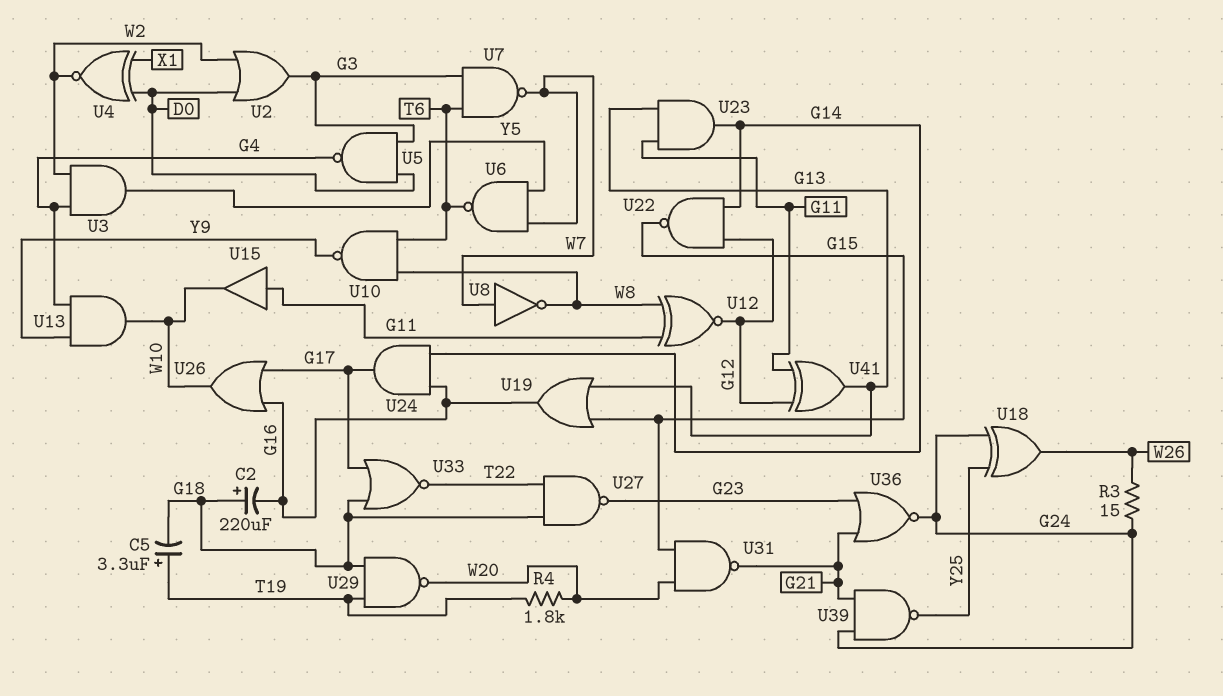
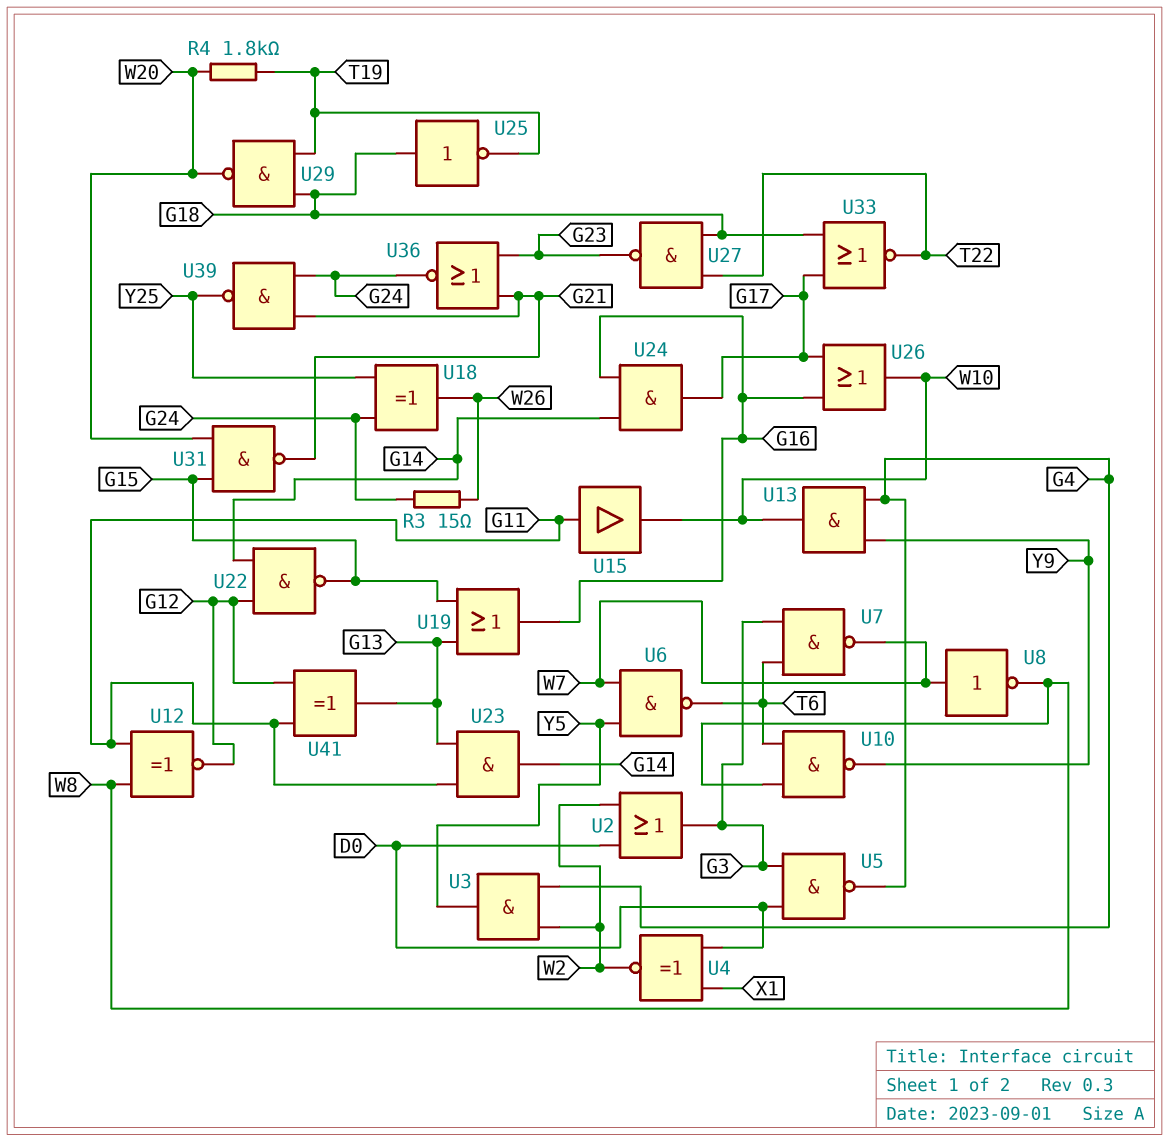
C2: 220uF (plus G18, minus G16) -> none
C5: 3.3uF (plus T19, minus G18) -> none
U25: none -> NOT (in G18, out T19)

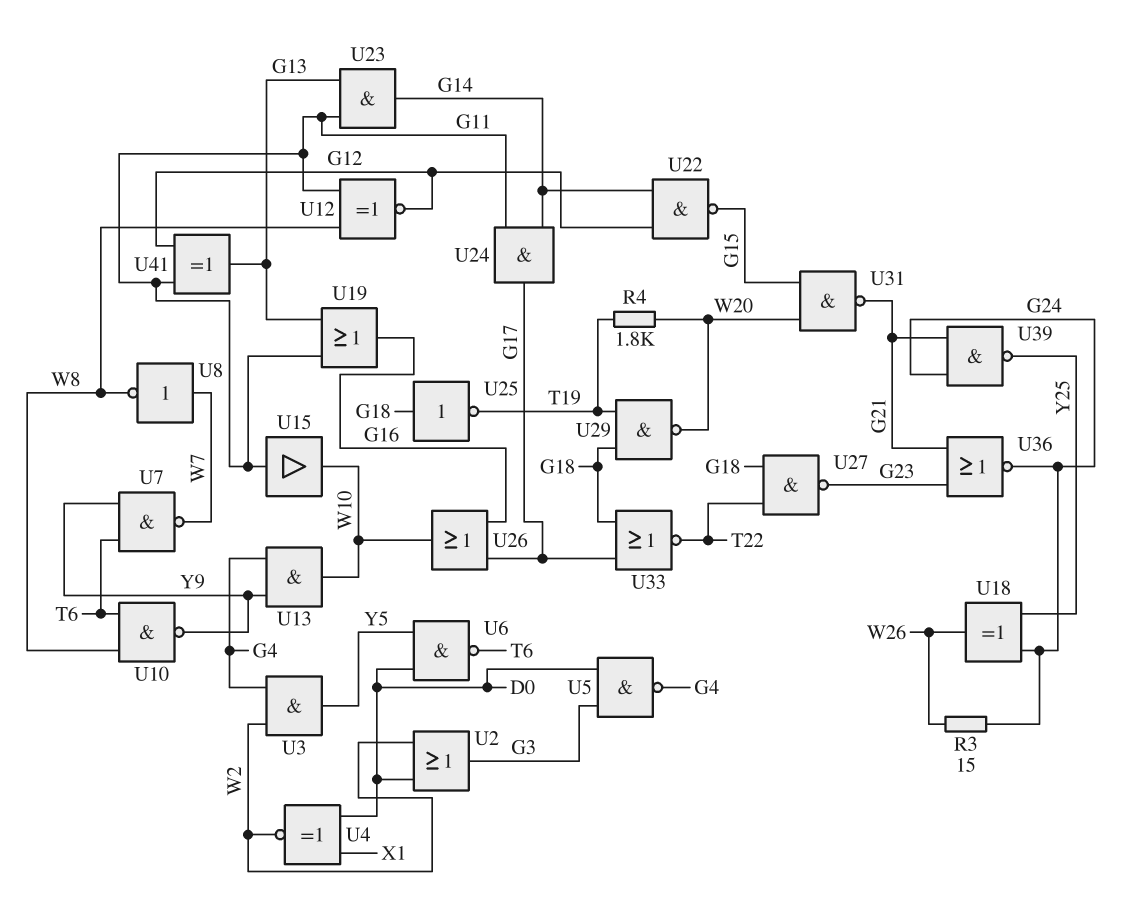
U6: NAND (in W7, in Y5, out T6) -> NAND (in D0, in Y5, out T6)
U7: NAND (in G3, in T6, out W7) -> NAND (in T6, in Y9, out W7)
U19: OR (in G13, in G15, out G16) -> OR (in G11, in G13, out G16)
U24: AND (in G14, in G16, out G17) -> AND (in G11, in G14, out G17)

